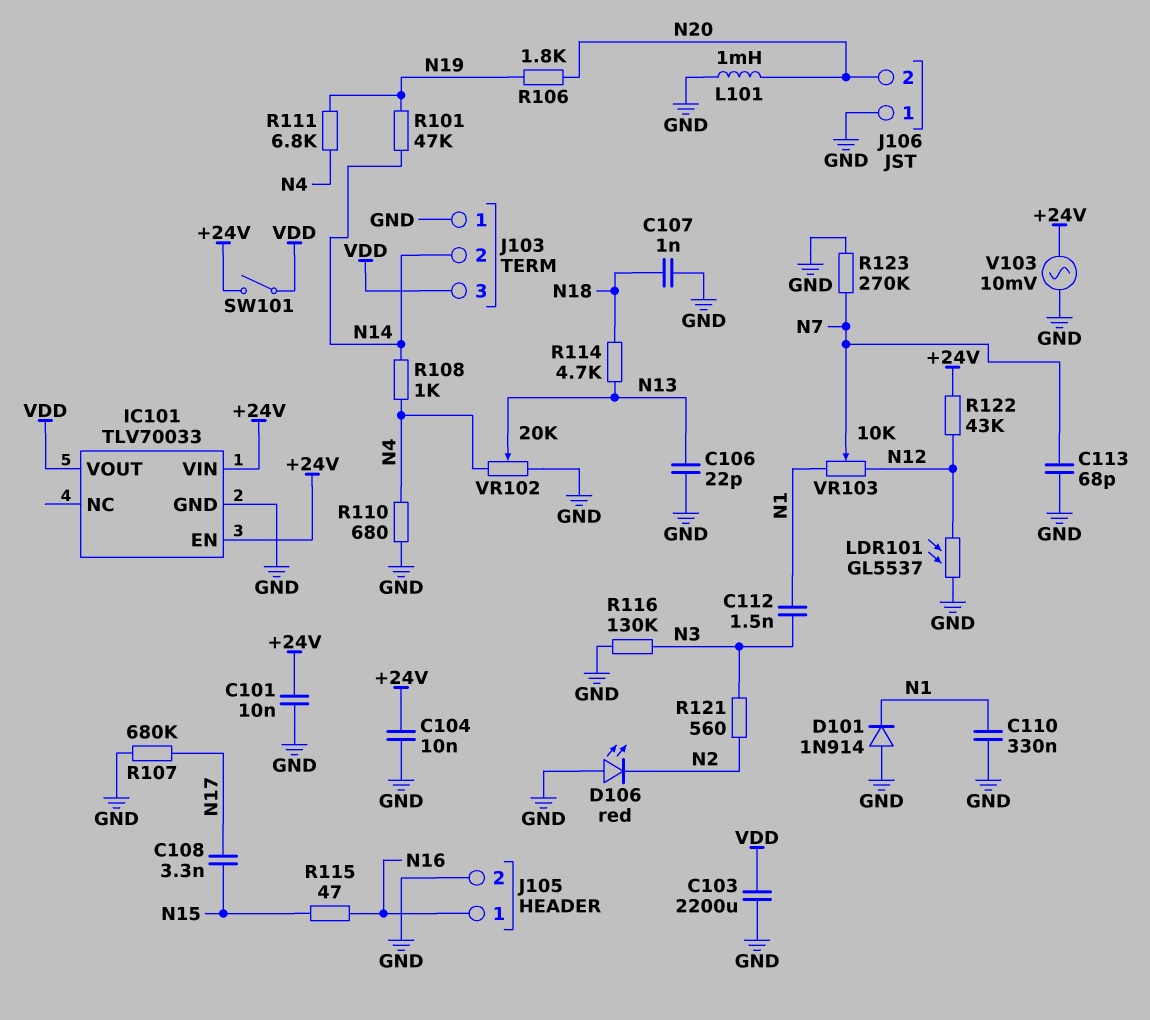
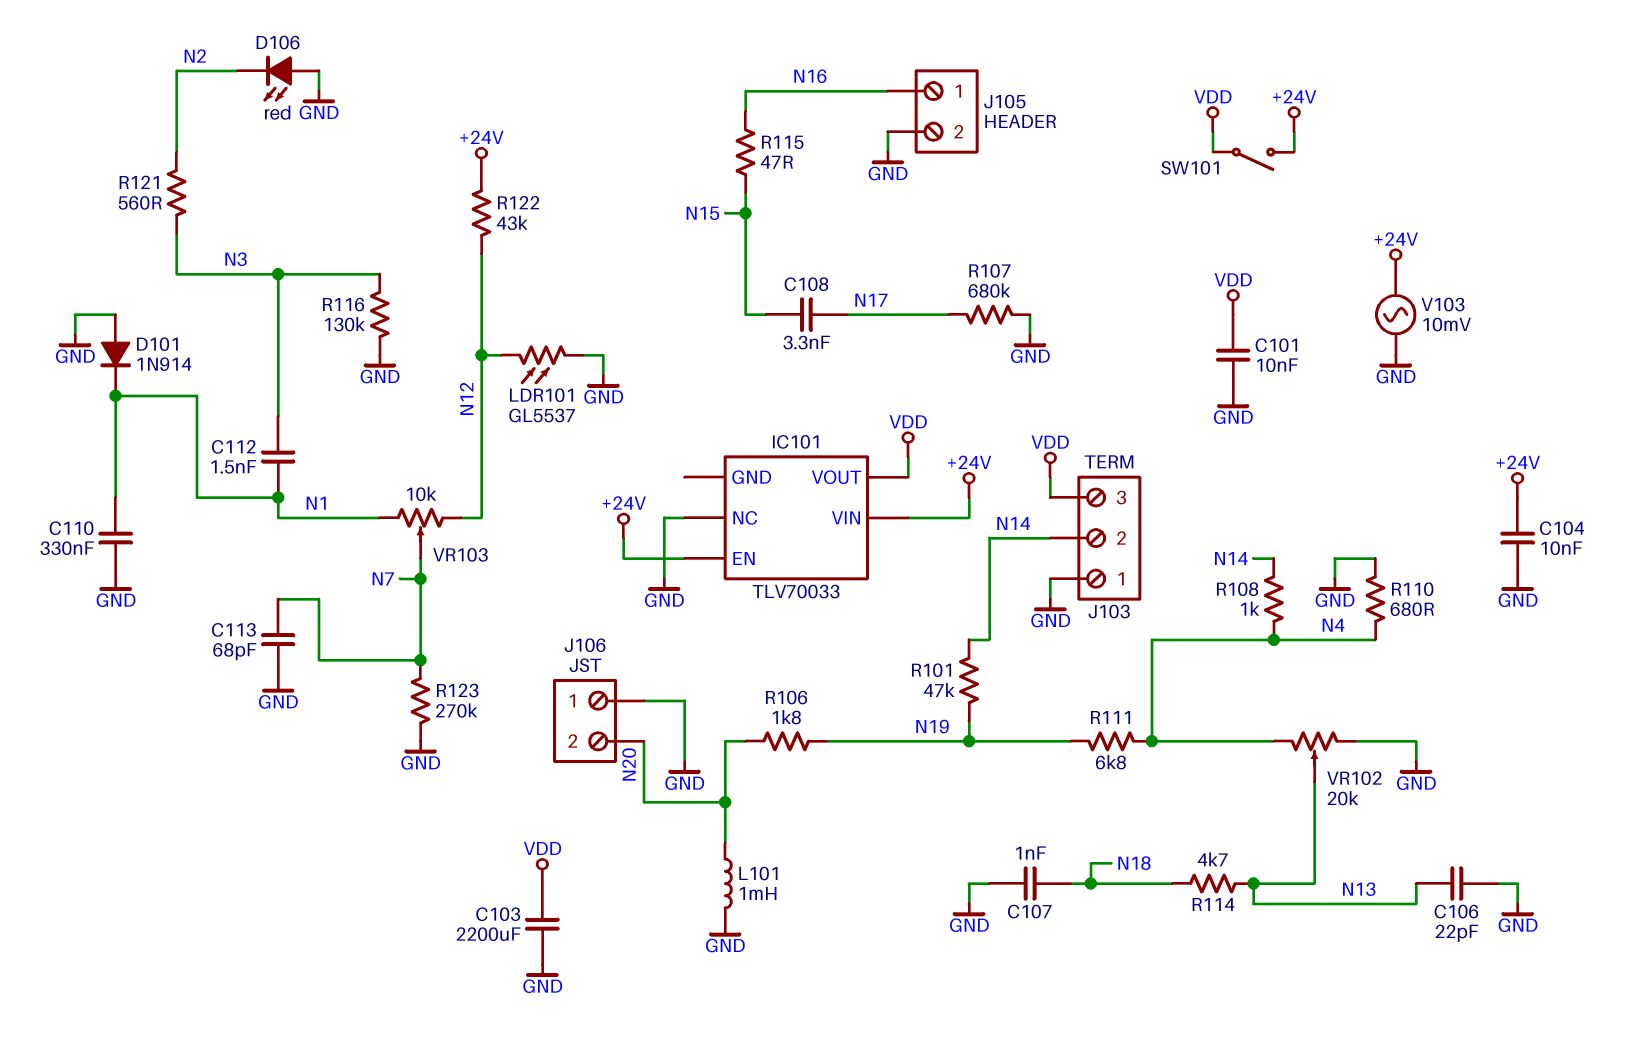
C101: 10nF (+24V, GND) -> 10nF (GND, VDD)
IC101 pin GND: GND -> none
IC101 pin NC: none -> GND

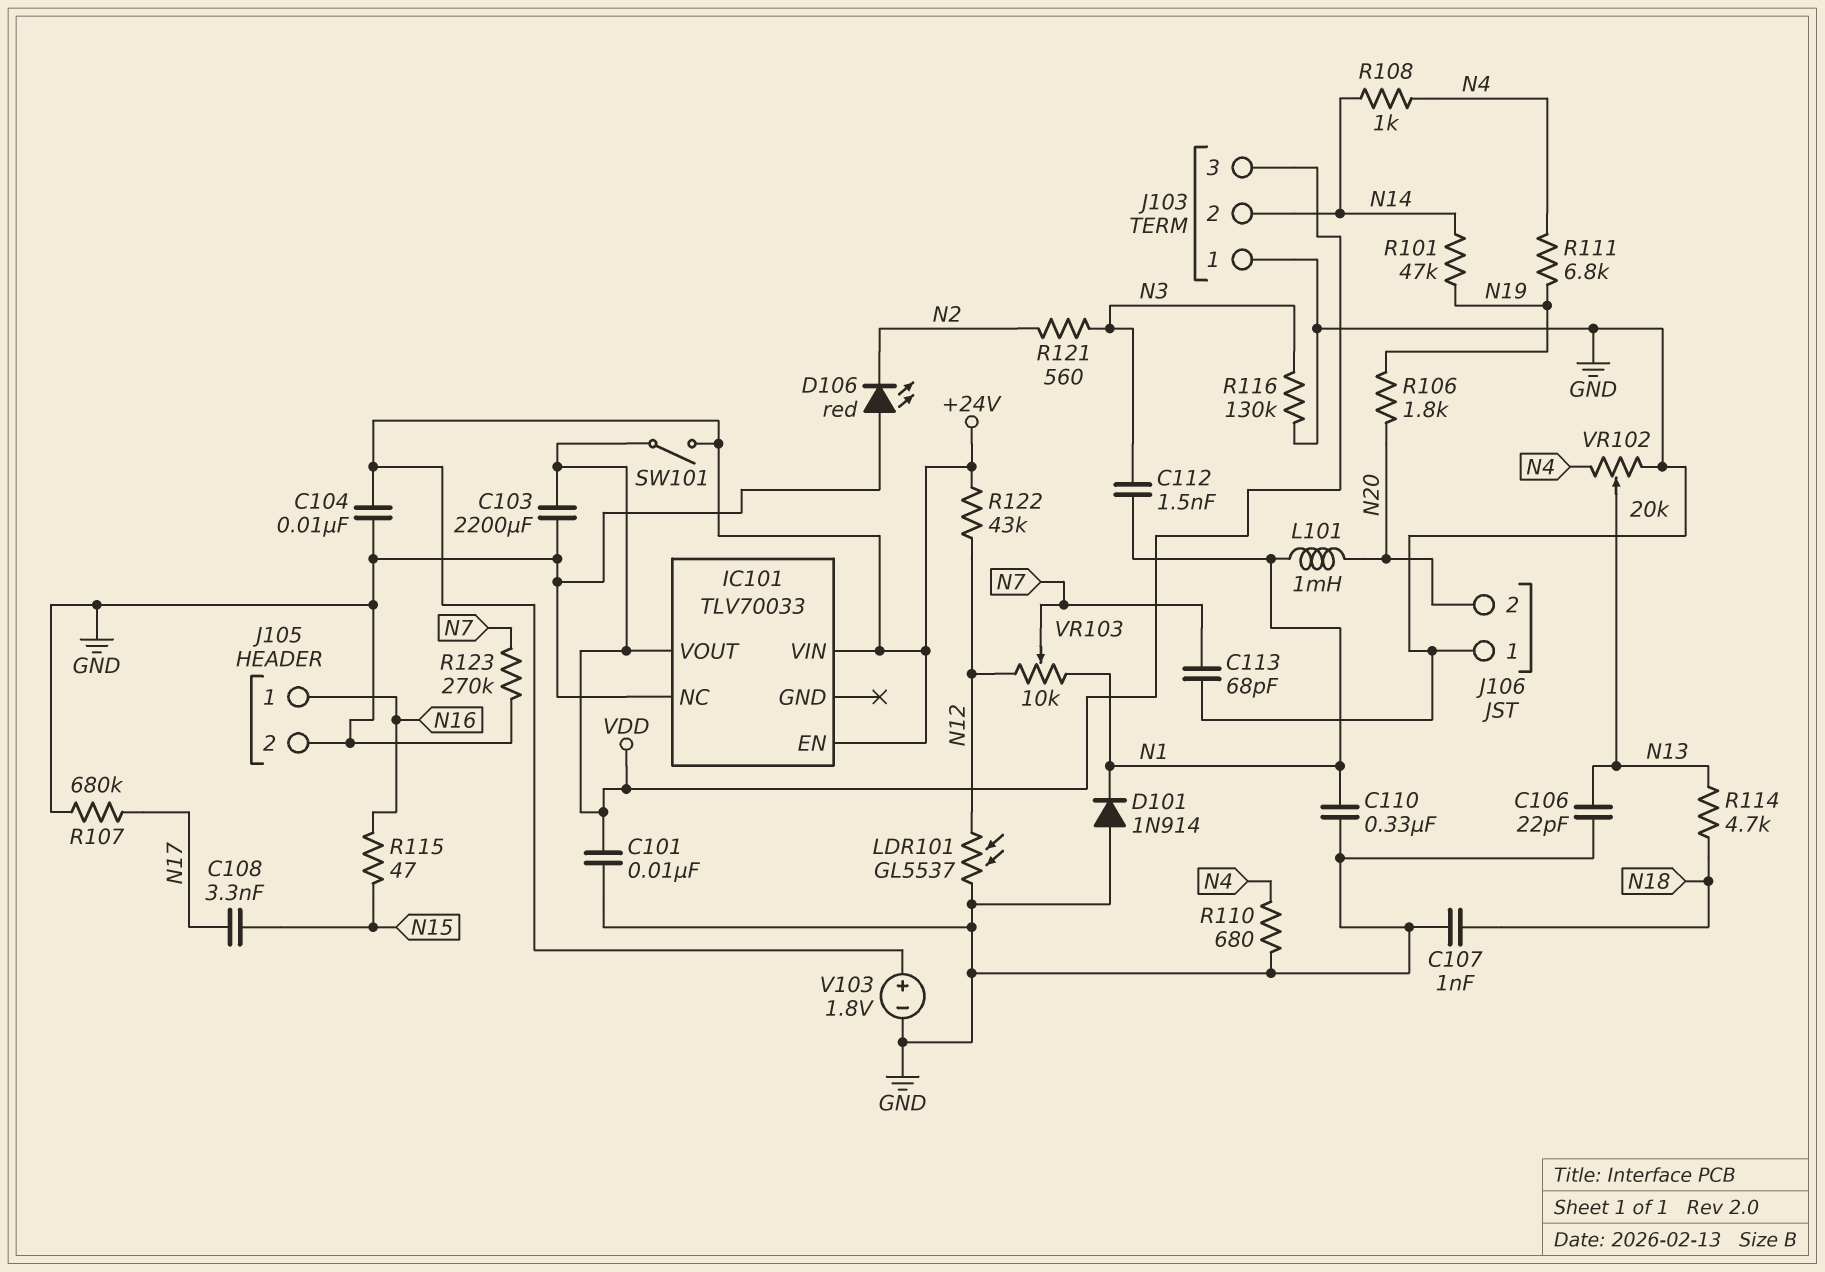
L101: 1mH (GND, N20) -> 1mH (N1, N20)
V103: AC 10mV (+24V, GND) -> 1.8V (plus +24V, minus GND)

